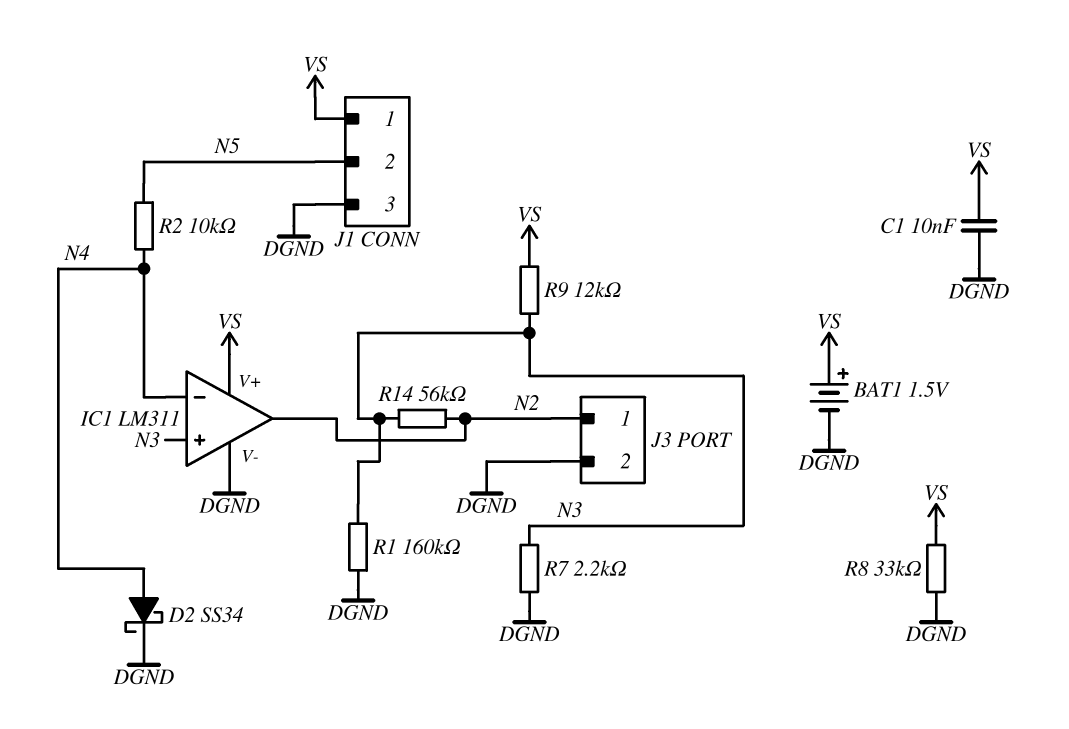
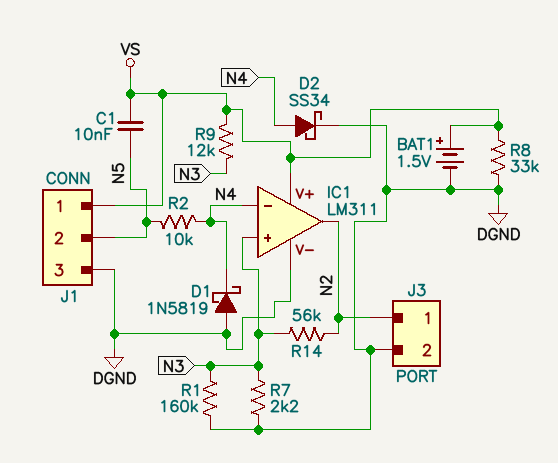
C1: 10nF (DGND, VS) -> 10nF (N5, VS)
D1: none -> schottky 1N5819 (A DGND, K N4)

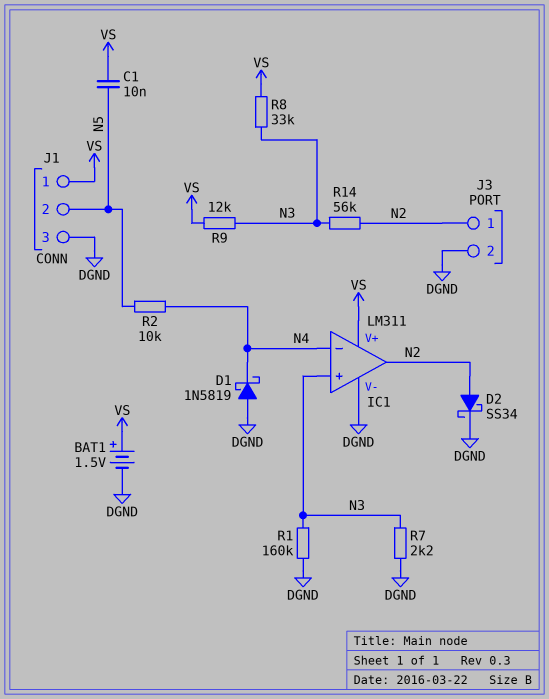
D2: schottky SS34 (A N4, K DGND) -> schottky SS34 (A N2, K DGND)
R8: 33k (DGND, VS) -> 33k (N3, VS)

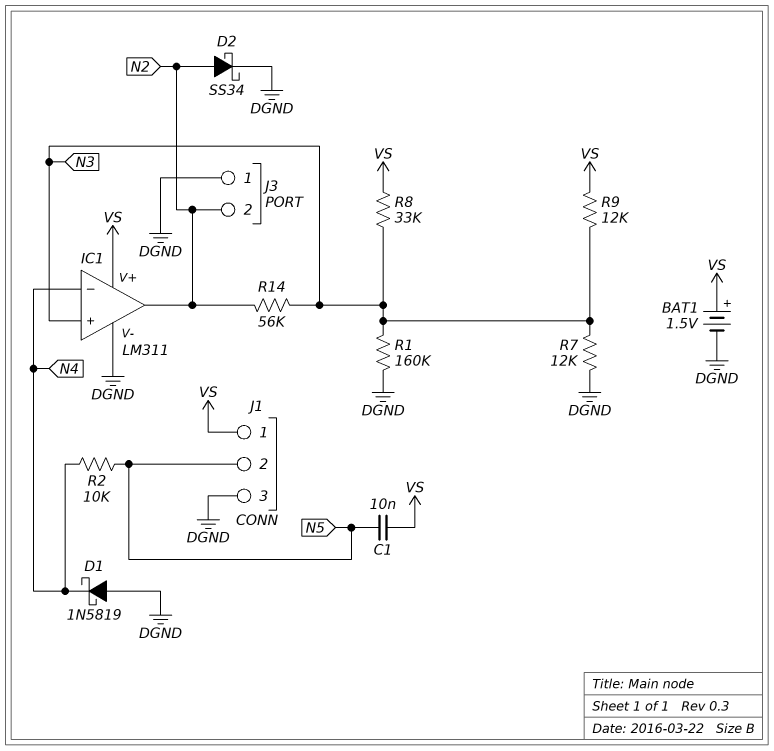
J3 pin 1: N2 -> DGND
J3 pin 2: DGND -> N2
R7: 2.2k (DGND, N3) -> 12k (DGND, N3)

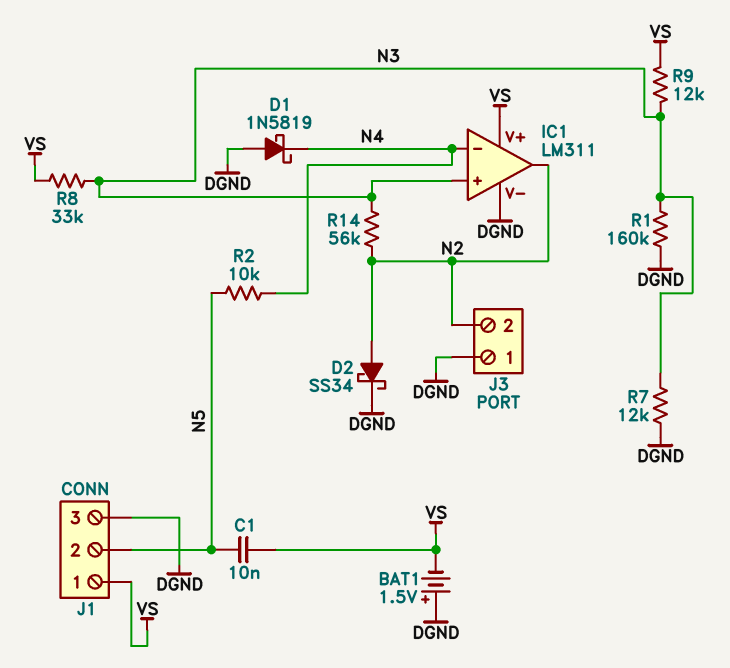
BAT1: 1.5V (plus VS, minus DGND) -> 1.5V (plus DGND, minus VS)

